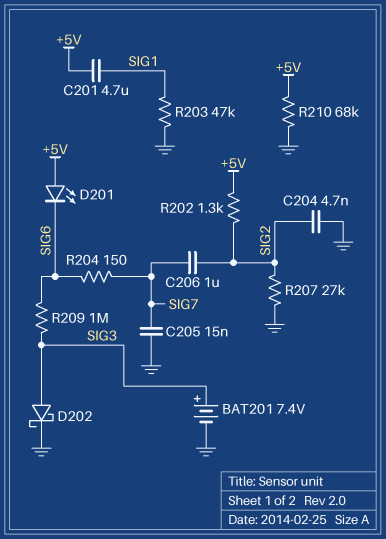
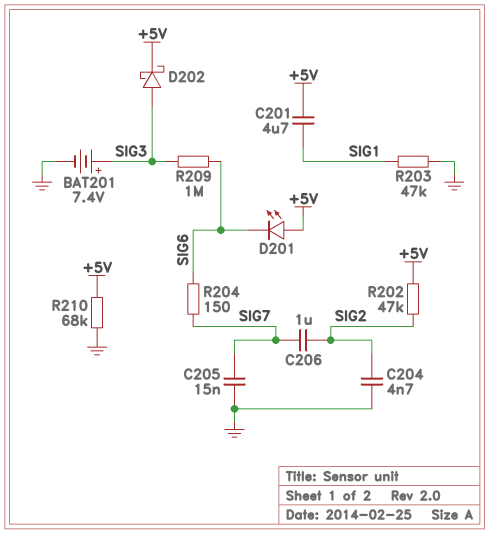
D202: schottky (A SIG3, K GND) -> schottky (A SIG3, K +5V)
R202: 1.3k (+5V, SIG2) -> 47k (+5V, SIG2)
R207: 27k (GND, SIG2) -> none

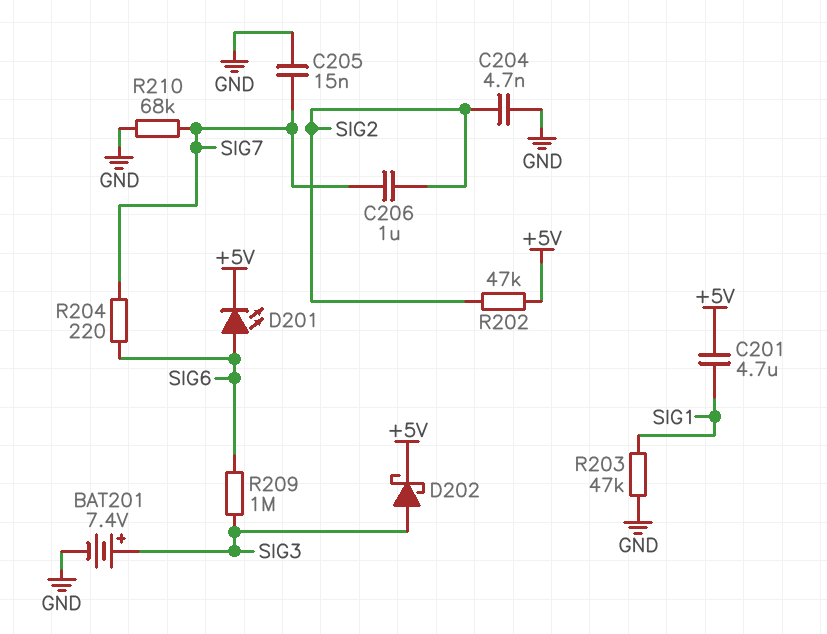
D201: LED (A +5V, K SIG6) -> LED (A SIG6, K +5V)
R204: 150 (SIG6, SIG7) -> 220 (SIG6, SIG7)
R210: 68k (+5V, GND) -> 68k (GND, SIG7)

